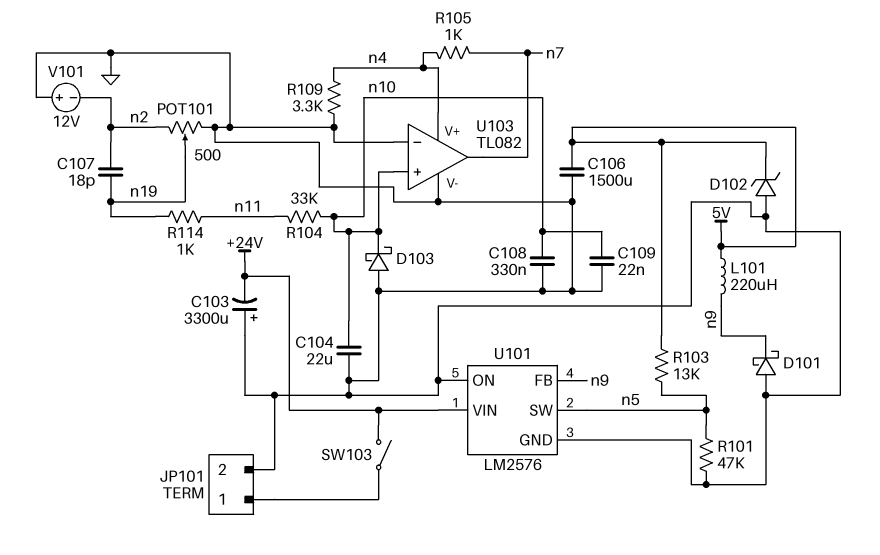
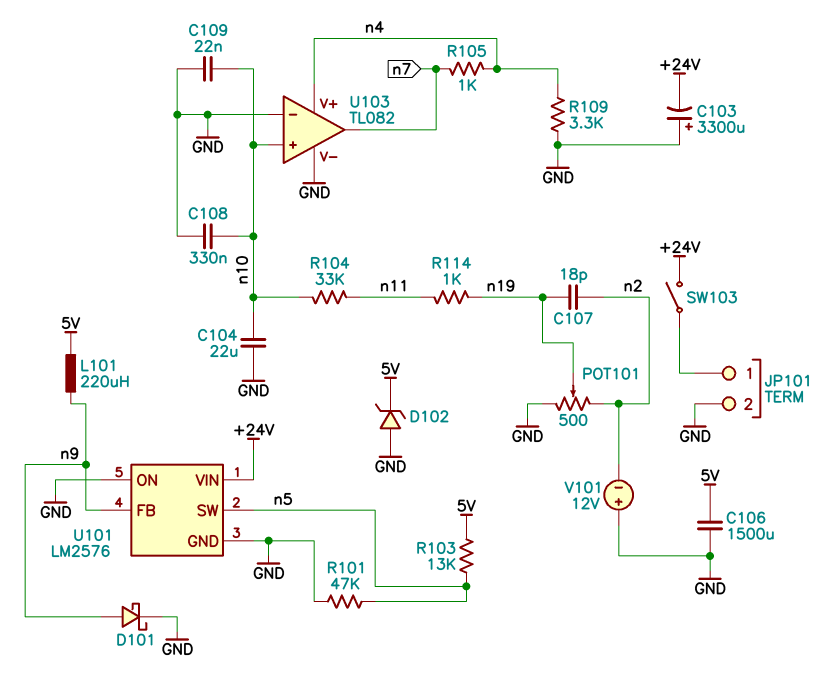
D101: schottky (A GND, K n9) -> schottky (A n9, K GND)
D103: schottky (A GND, K n10) -> none

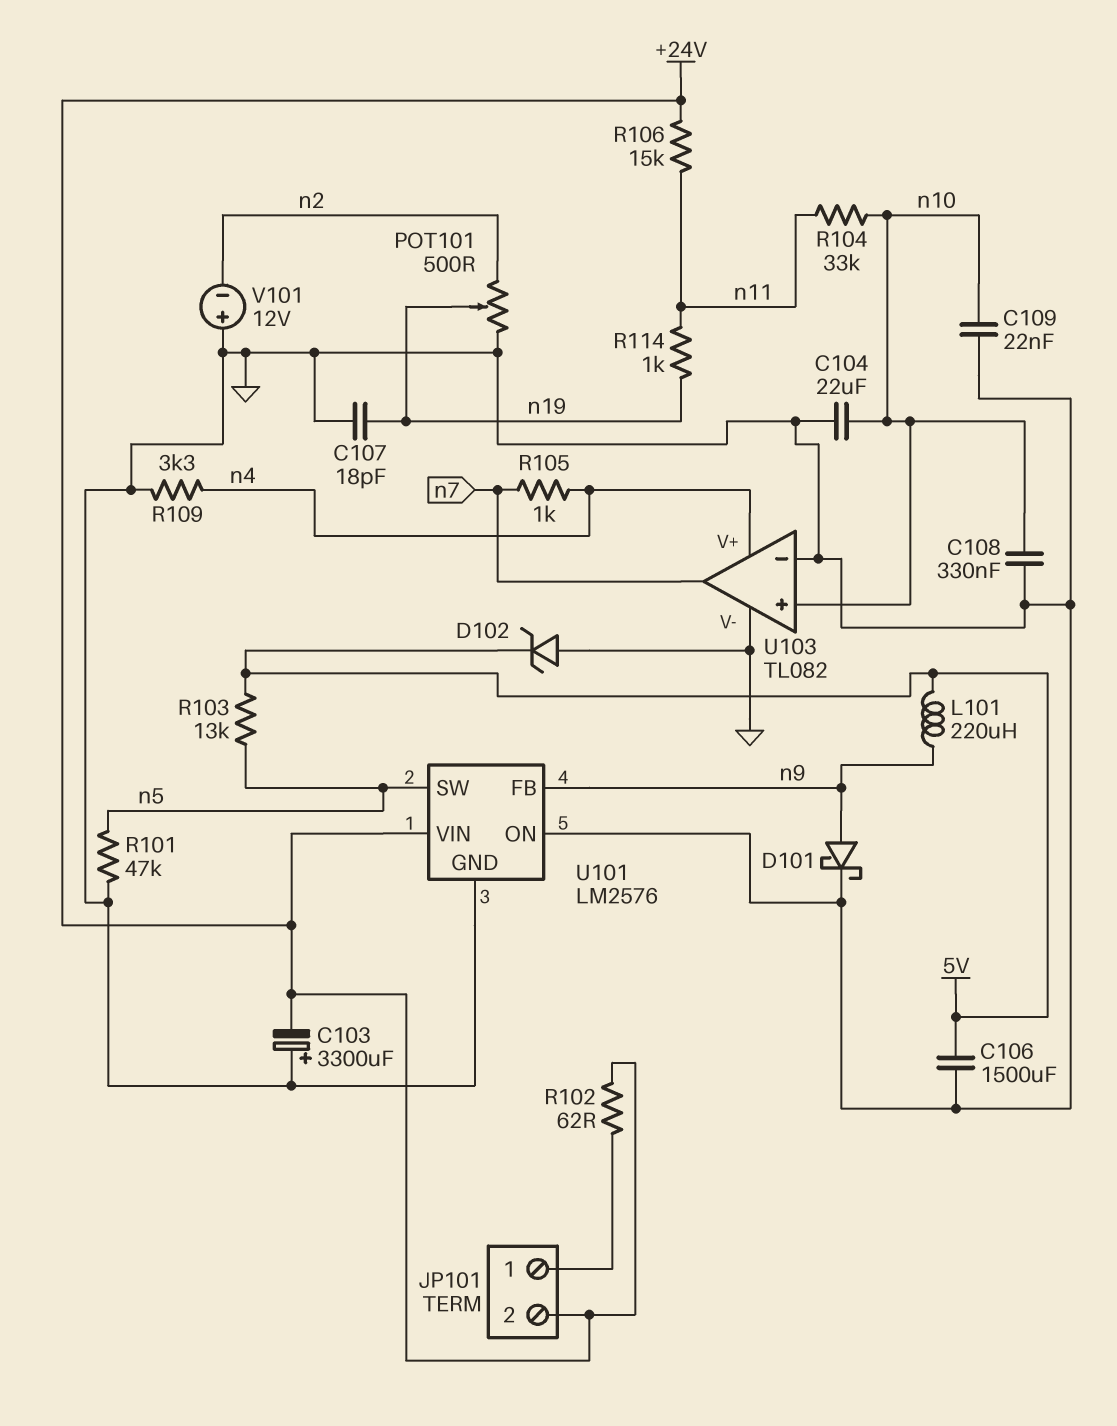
C107: 18pF (n2, n19) -> 18pF (GND, n19)
JP101 pin 2: GND -> +24V
R102: none -> 62 (+24V, JP101/1)
R106: none -> 15k (+24V, n11)
SW103: switch (+24V, JP101/1) -> none

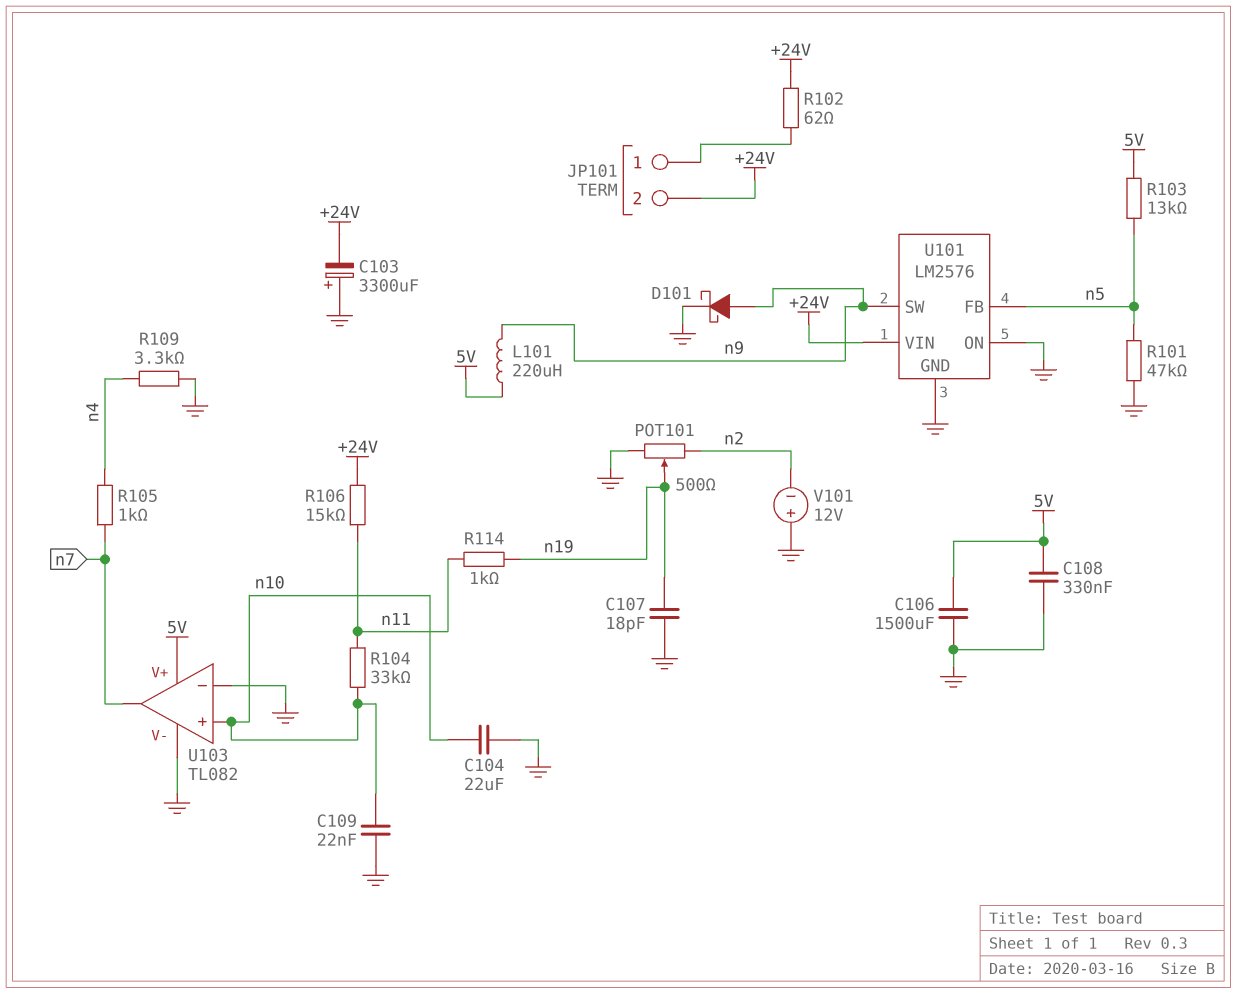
C108: 330nF (GND, n10) -> 330nF (5V, GND)
D102: zener (A GND, K 5V) -> none
U101 pin FB: n9 -> n5
U101 pin SW: n5 -> n9
U103 pin V+: n4 -> 5V

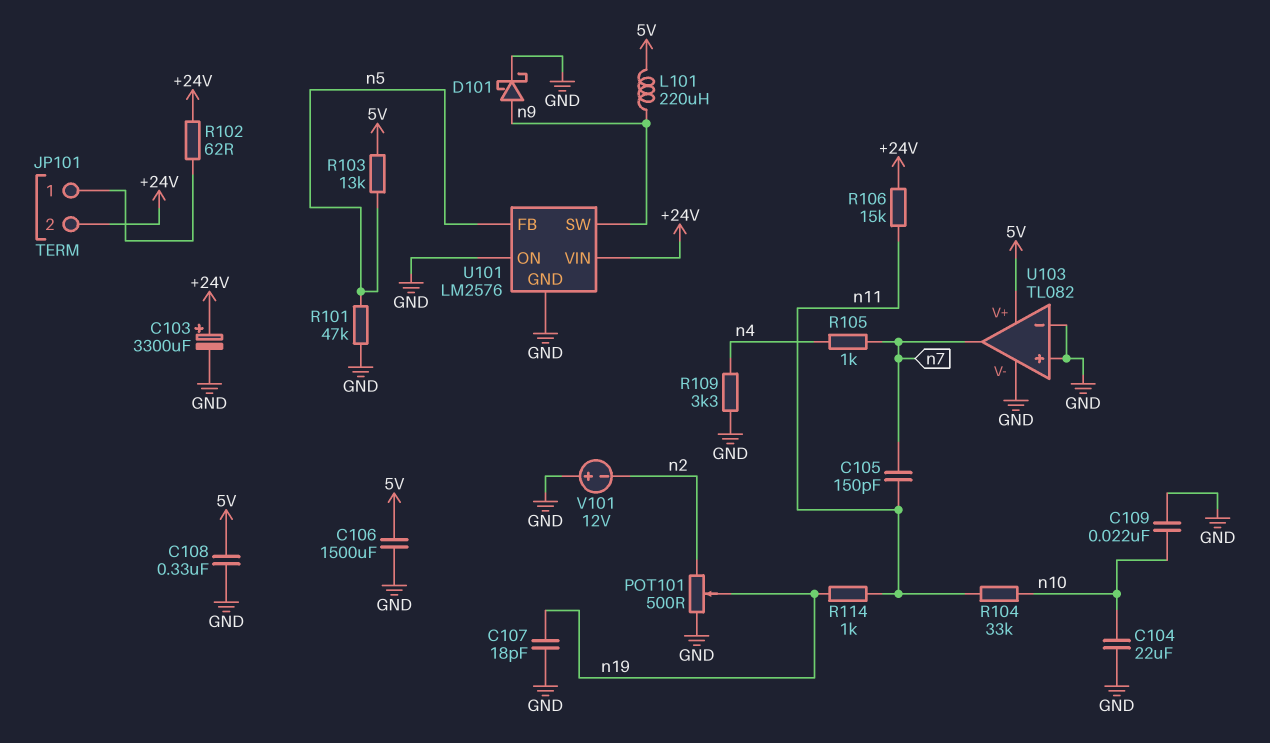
C103: 3300uF (plus GND, minus +24V) -> 3300uF (plus +24V, minus GND)
C105: none -> 150pF (n7, n11)
U103 pin in+: n10 -> GND

